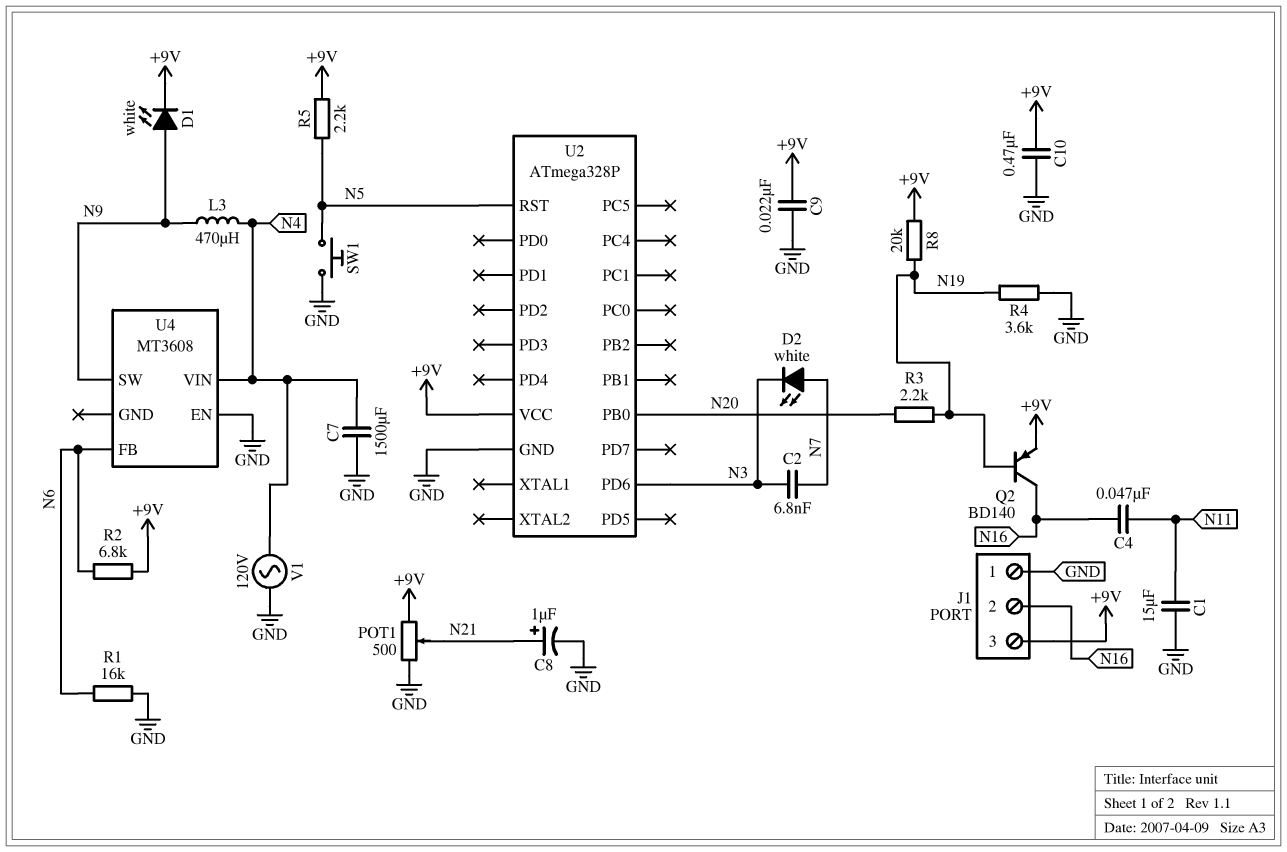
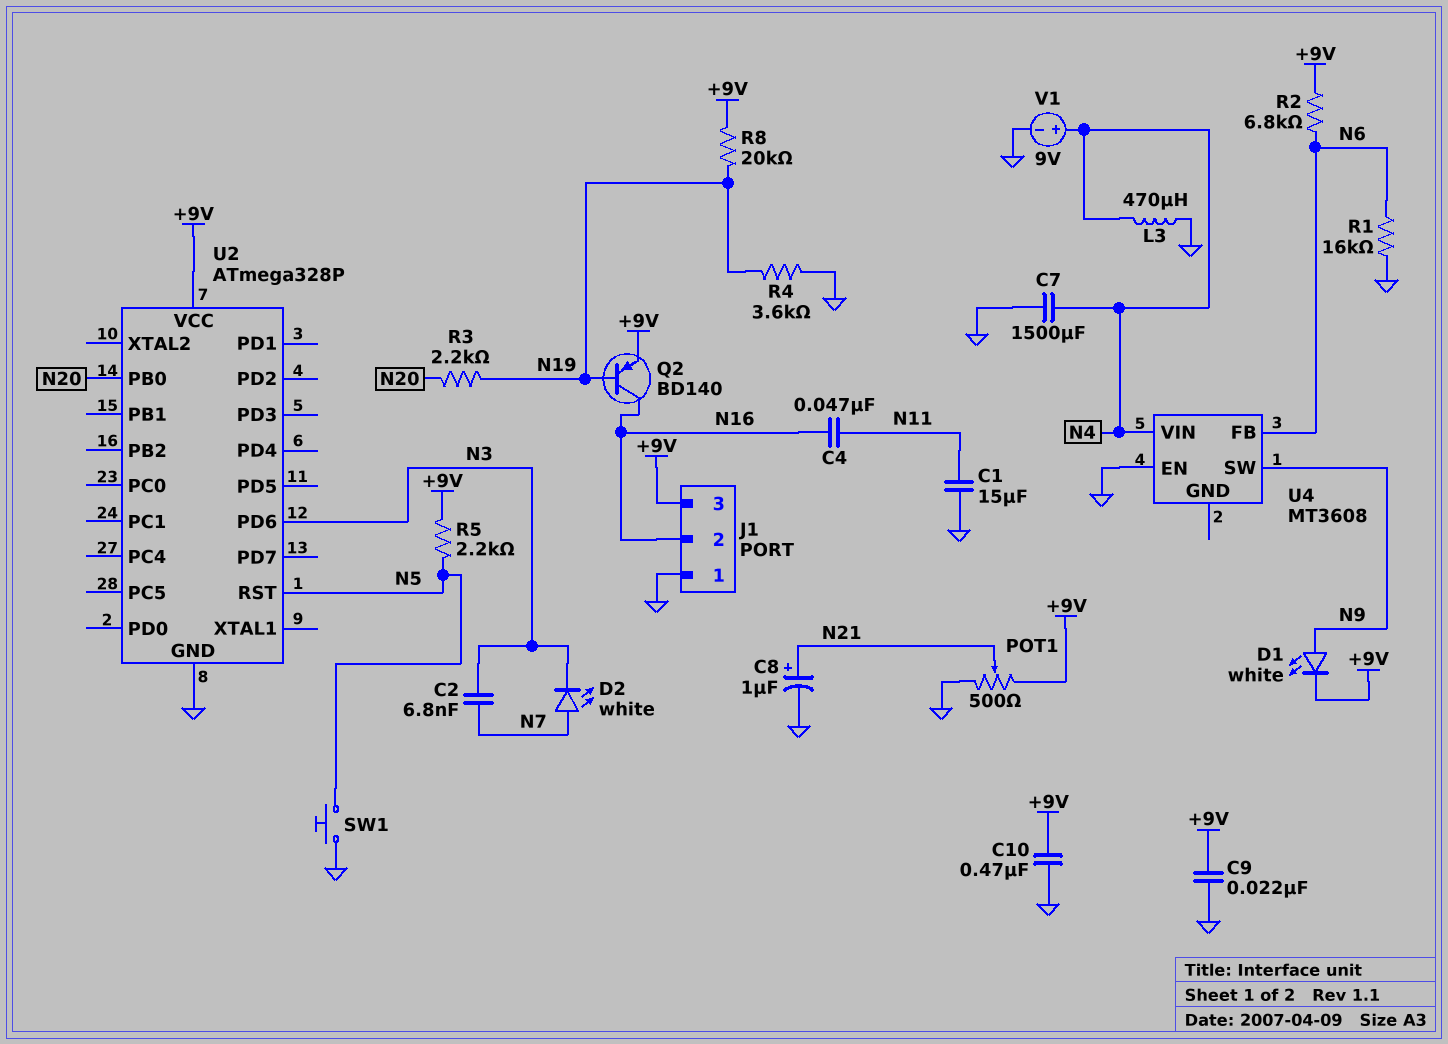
L3: 470uH (N4, N9) -> 470uH (GND, N4)
V1: AC 120V (GND, N4) -> 9V (plus N4, minus GND)

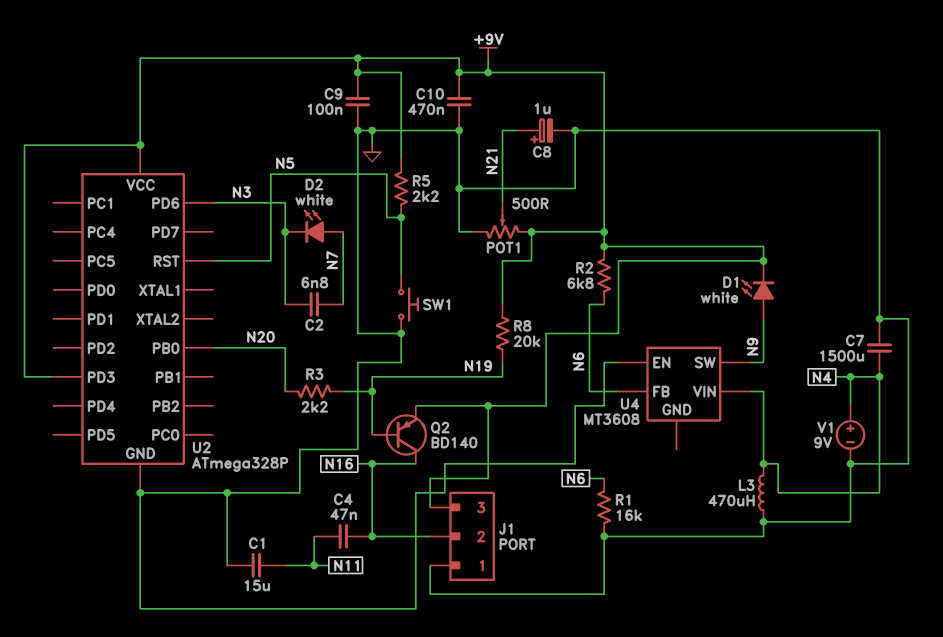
C9: 22nF (+9V, GND) -> 100nF (+9V, GND)
R4: 3.6k (GND, N19) -> none
U2 pin PD3: none -> +9V

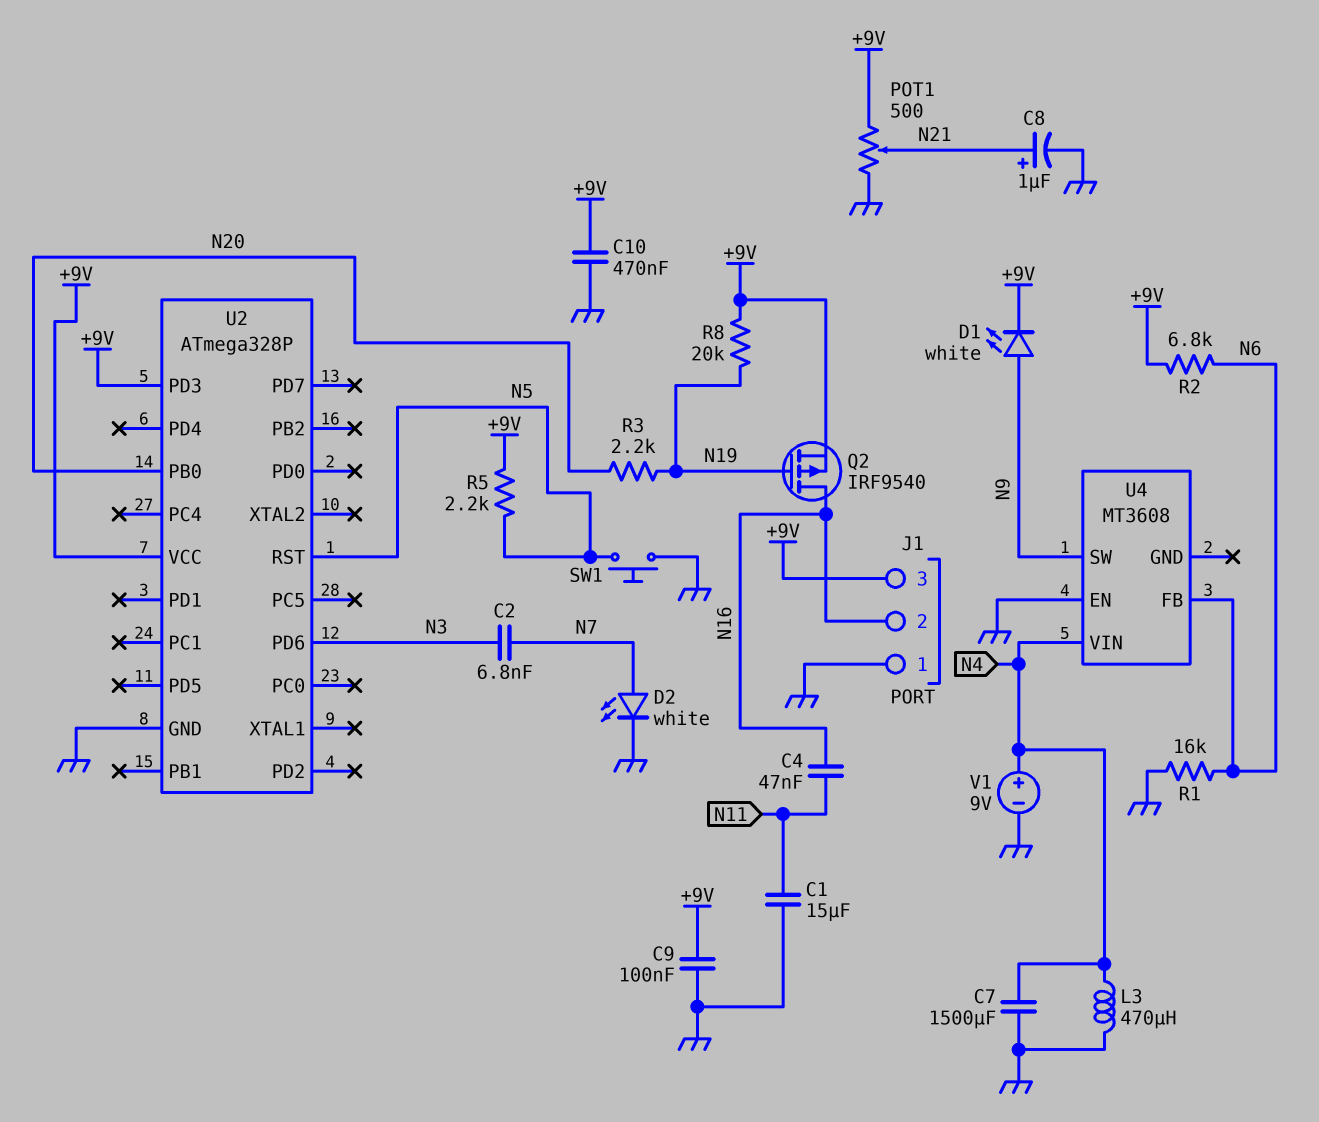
D2: LED white (A N7, K N3) -> LED white (A N7, K GND)
Q2: PNP BD140 (B N19, C N16, E +9V) -> PMOS IRF9540 (G N19, D N16, S +9V)

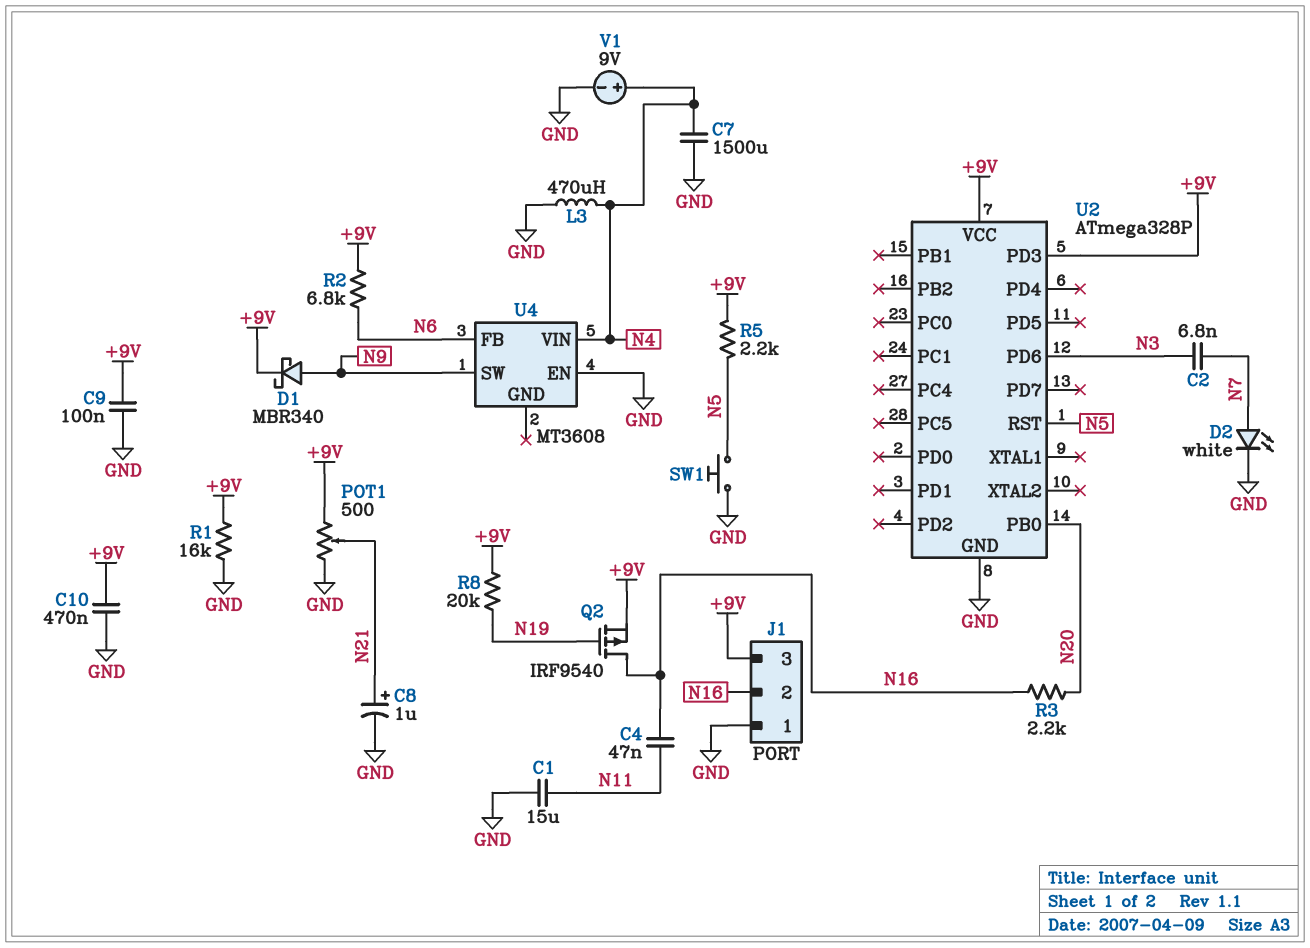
D1: LED white (A N9, K +9V) -> schottky MBR340 (A N9, K +9V)
R1: 16k (GND, N6) -> 16k (+9V, GND)
R3: 2.2k (N19, N20) -> 2.2k (N16, N20)

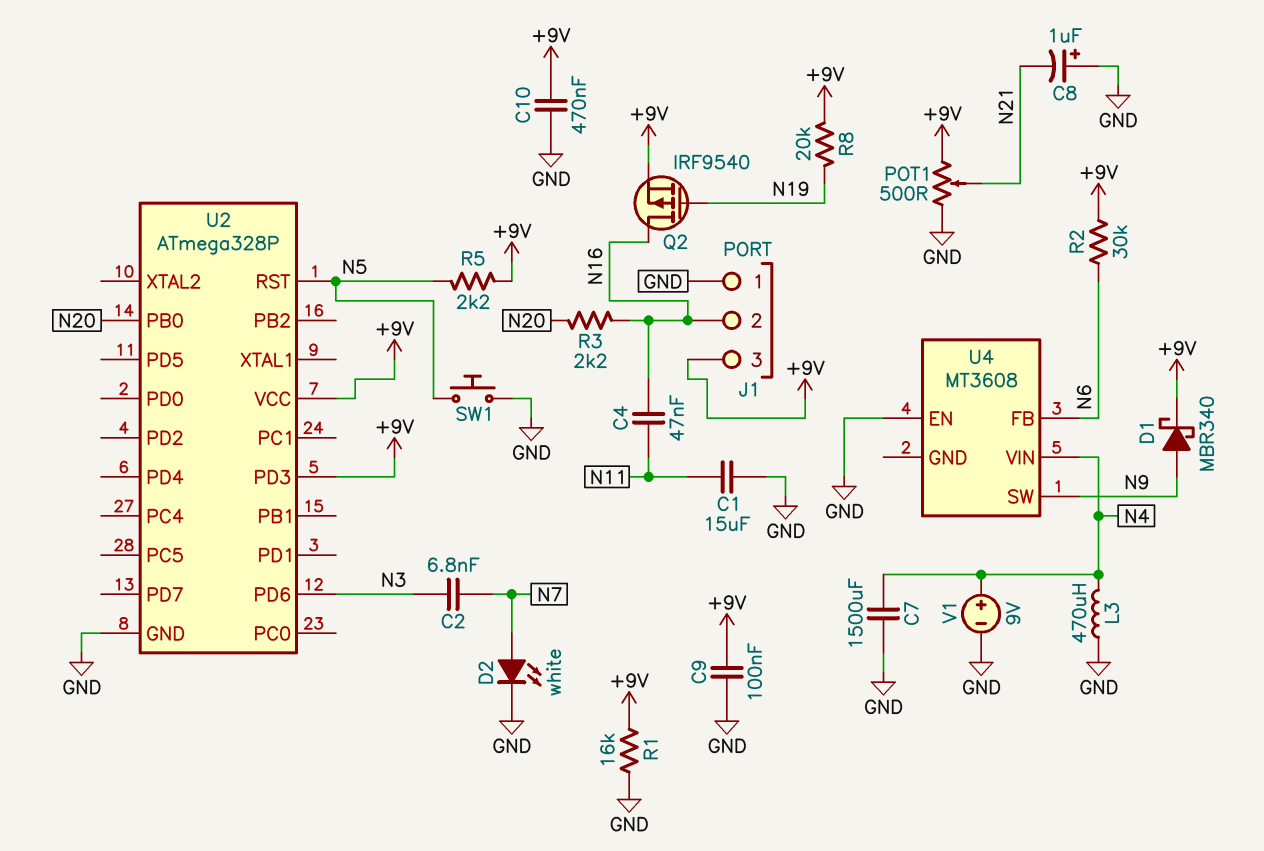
C8: 1uF (plus N21, minus GND) -> 1uF (plus GND, minus N21)
R2: 6.8k (+9V, N6) -> 30k (+9V, N6)

